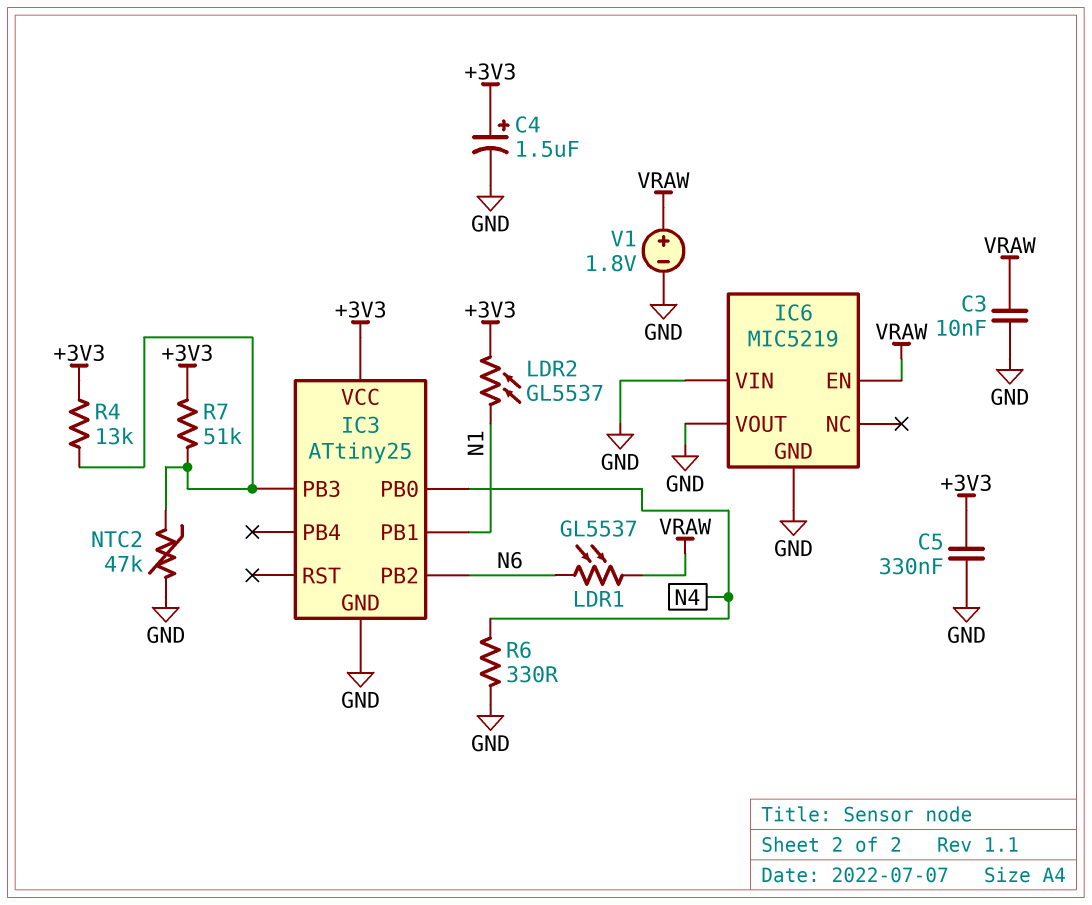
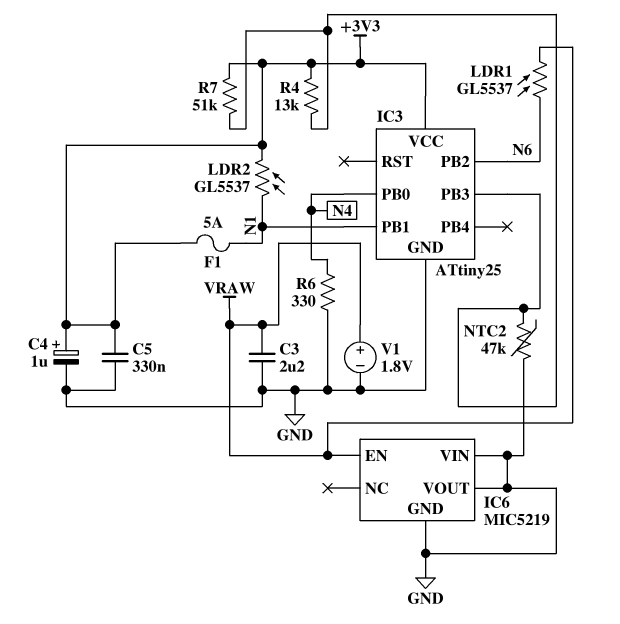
C3: 10nF (GND, VRAW) -> 2.2uF (GND, VRAW)
C4: 1.5uF (plus +3V3, minus GND) -> 1uF (plus +3V3, minus GND)
F1: none -> 5A (+3V3, N1)

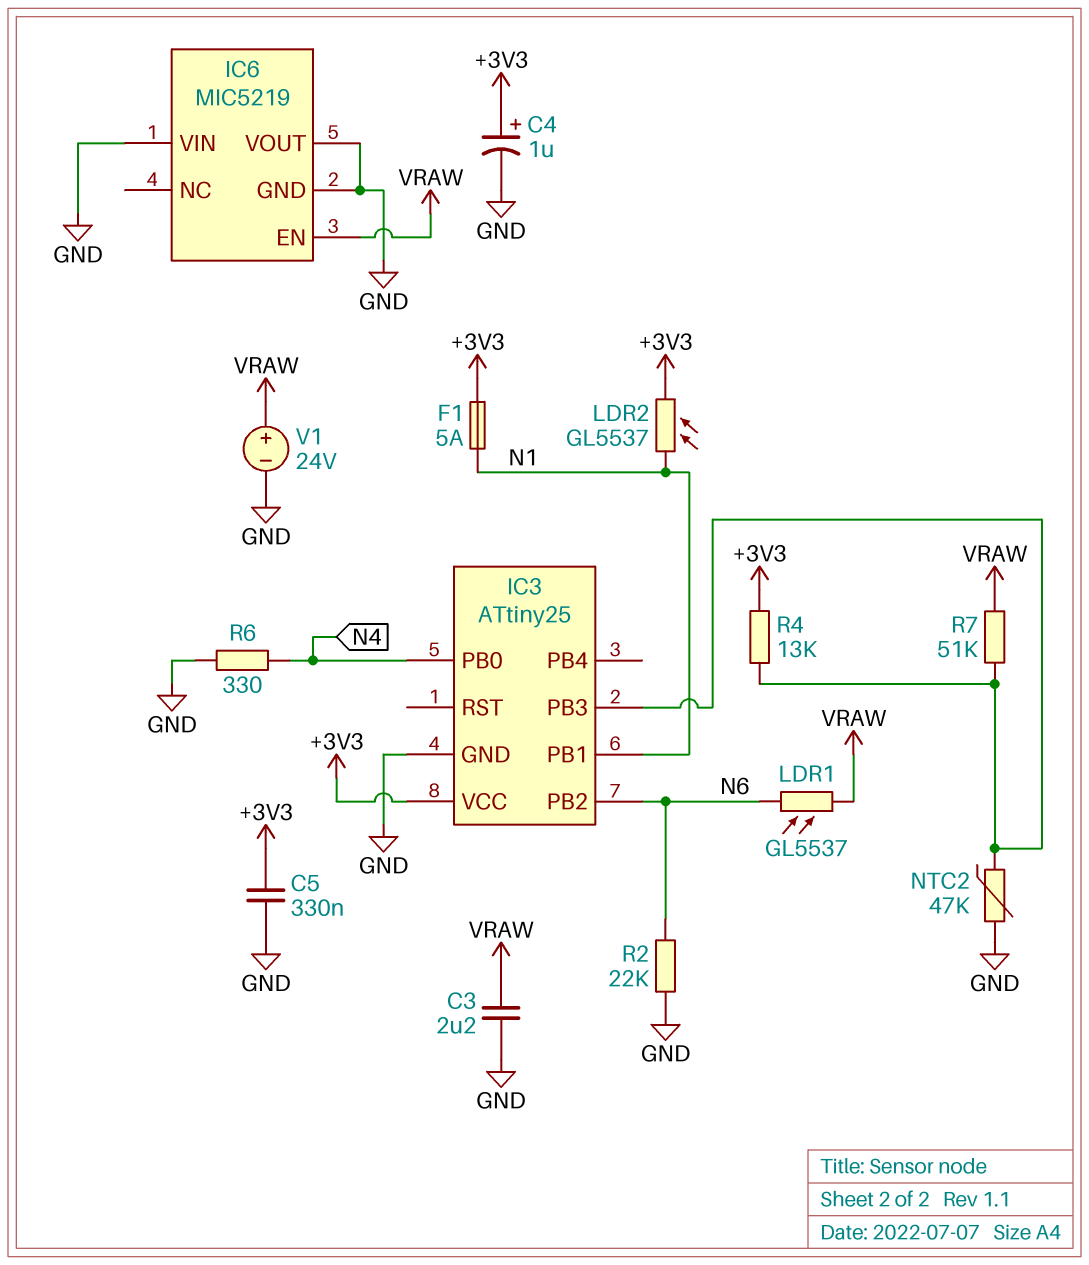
R2: none -> 22k (GND, N6)
R7: 51k (+3V3, IC3/PB3) -> 51k (IC3/PB3, VRAW)
V1: 1.8V (plus VRAW, minus GND) -> 24V (plus VRAW, minus GND)

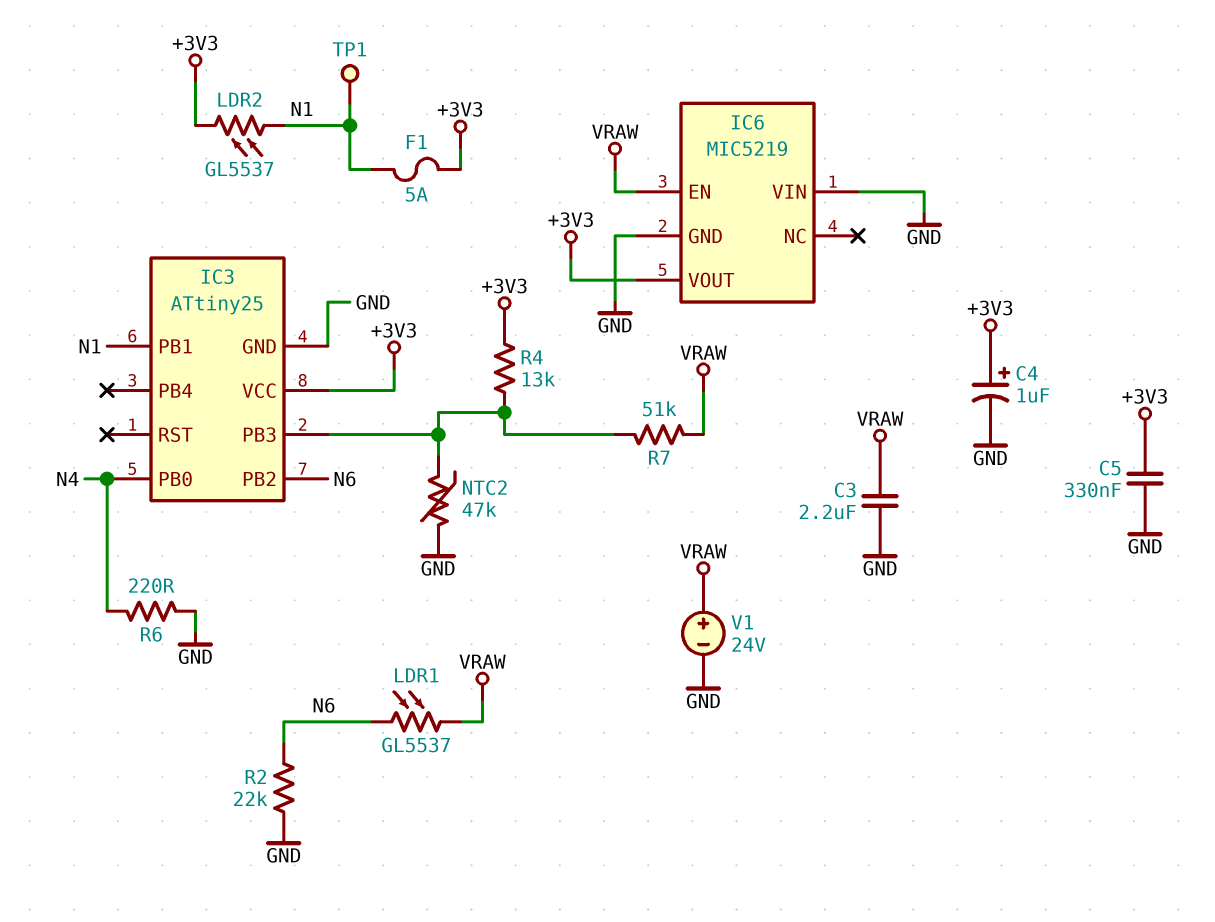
IC6 pin VOUT: GND -> +3V3
R6: 330 (GND, N4) -> 220 (GND, N4)
TP1: none -> test point (N1)

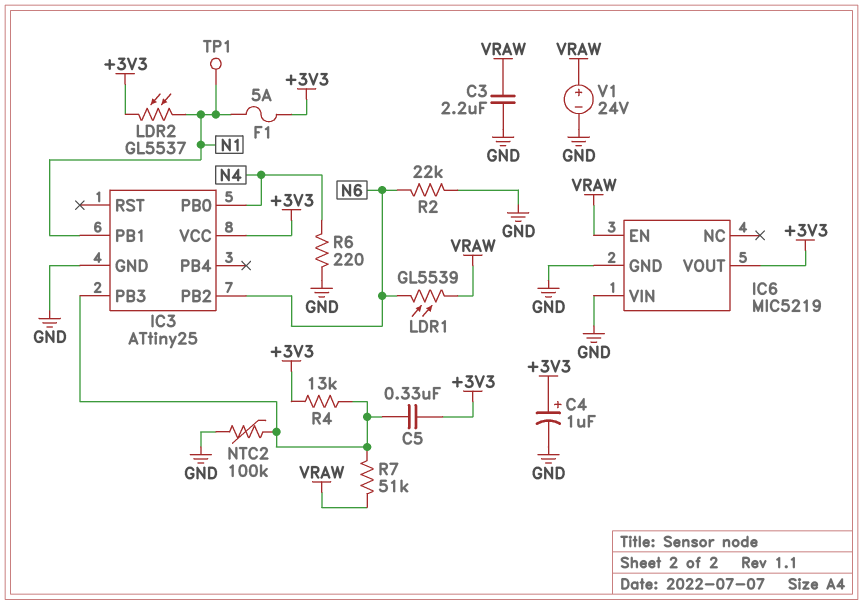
C5: 330nF (+3V3, GND) -> 330nF (+3V3, IC3/PB3)
LDR1: GL5537 (N6, VRAW) -> GL5539 (N6, VRAW)
NTC2: 47k (GND, IC3/PB3) -> 100k (GND, IC3/PB3)

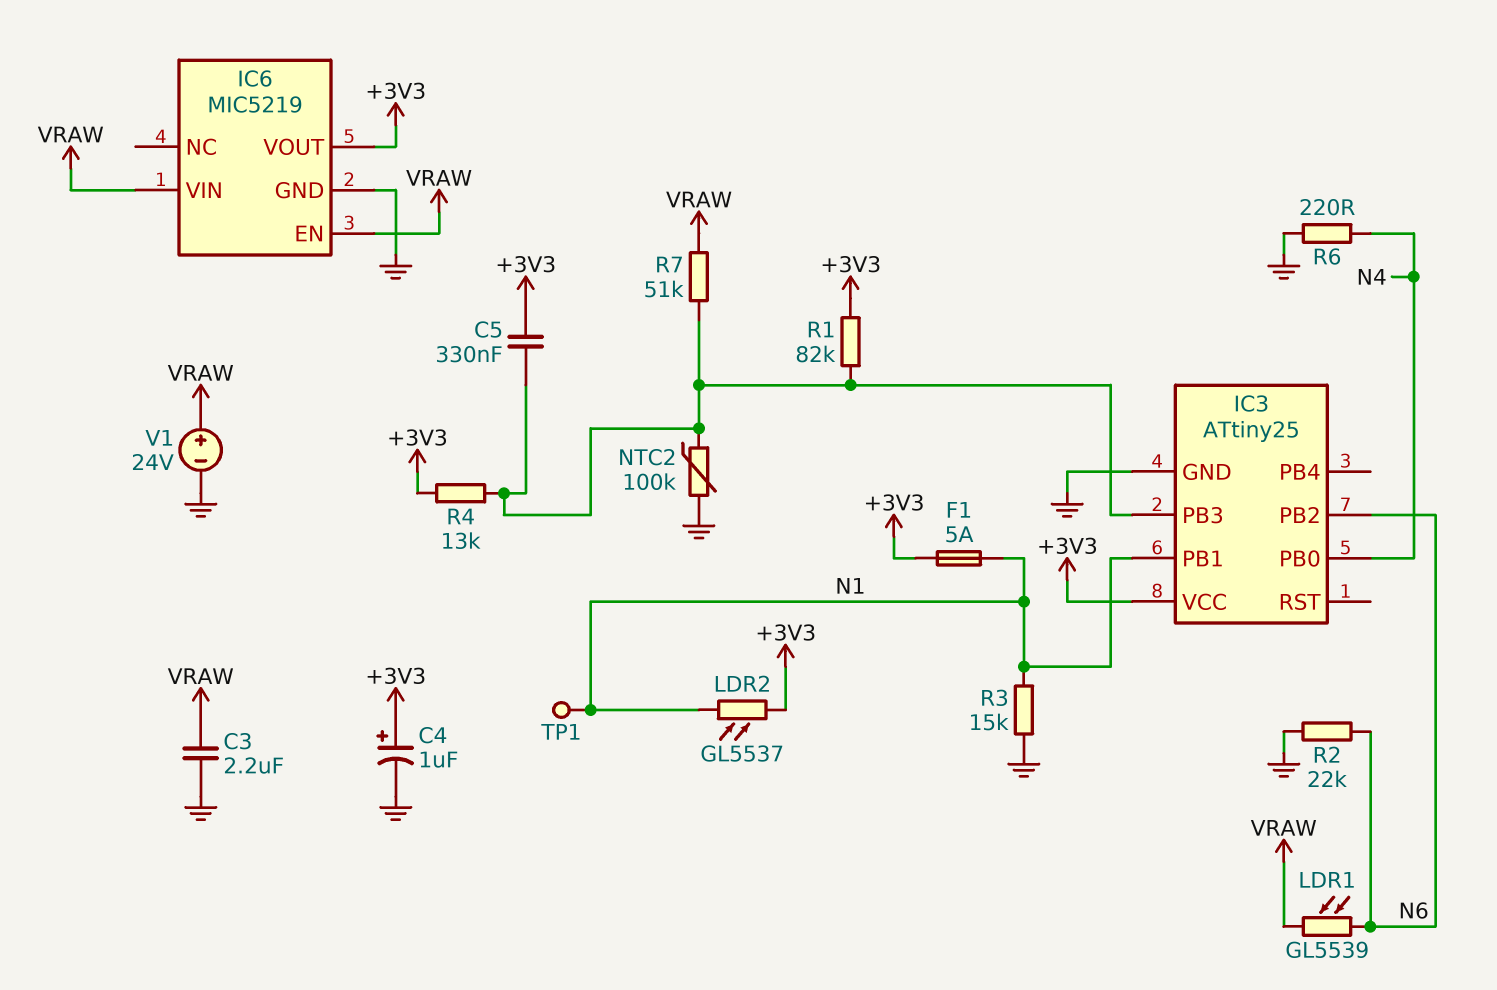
IC6 pin VIN: GND -> VRAW
R1: none -> 82k (+3V3, IC3/PB3)
R3: none -> 15k (GND, N1)

